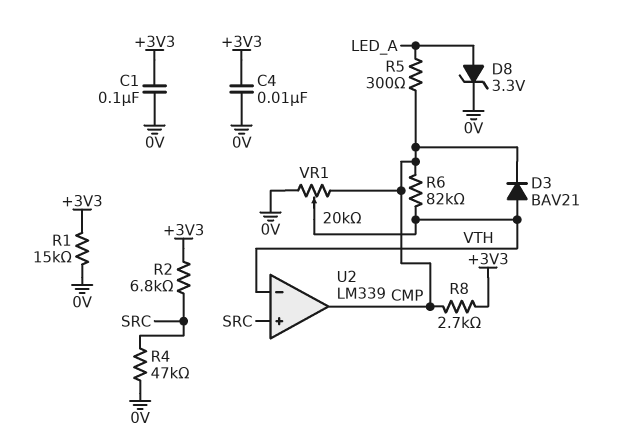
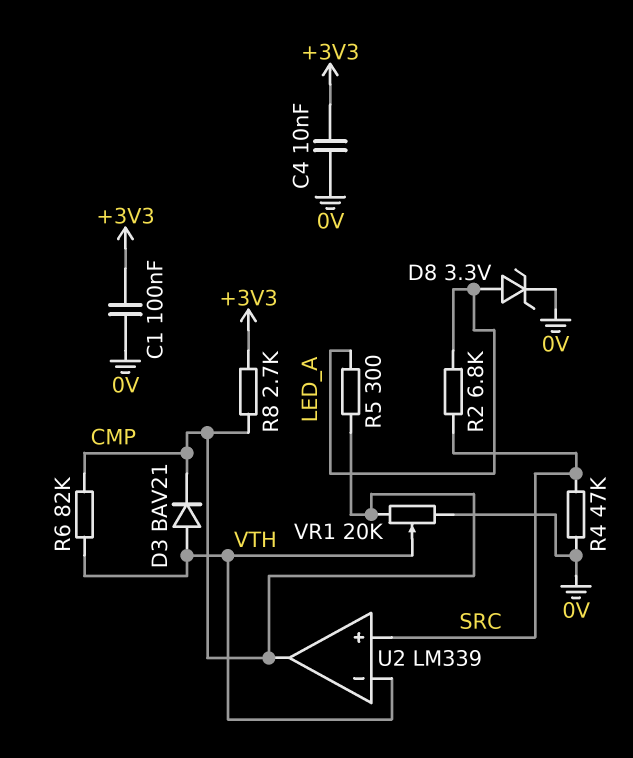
R1: 15k (+3V3, 0V) -> none
R2: 6.8k (+3V3, SRC) -> 6.8k (LED_A, SRC)

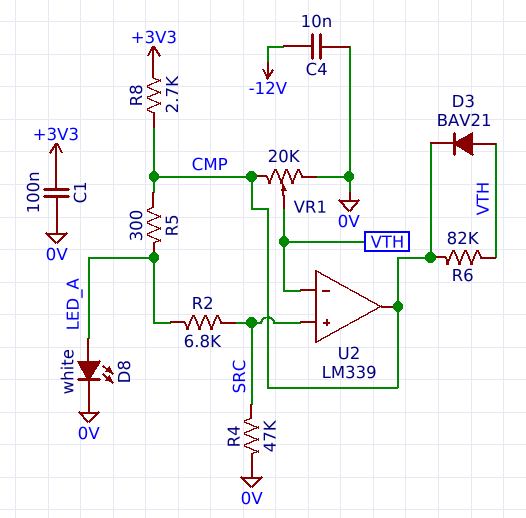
C4: 10nF (+3V3, 0V) -> 10nF (-12V, 0V)
D8: zener 3.3V (A LED_A, K 0V) -> LED white (A LED_A, K 0V)

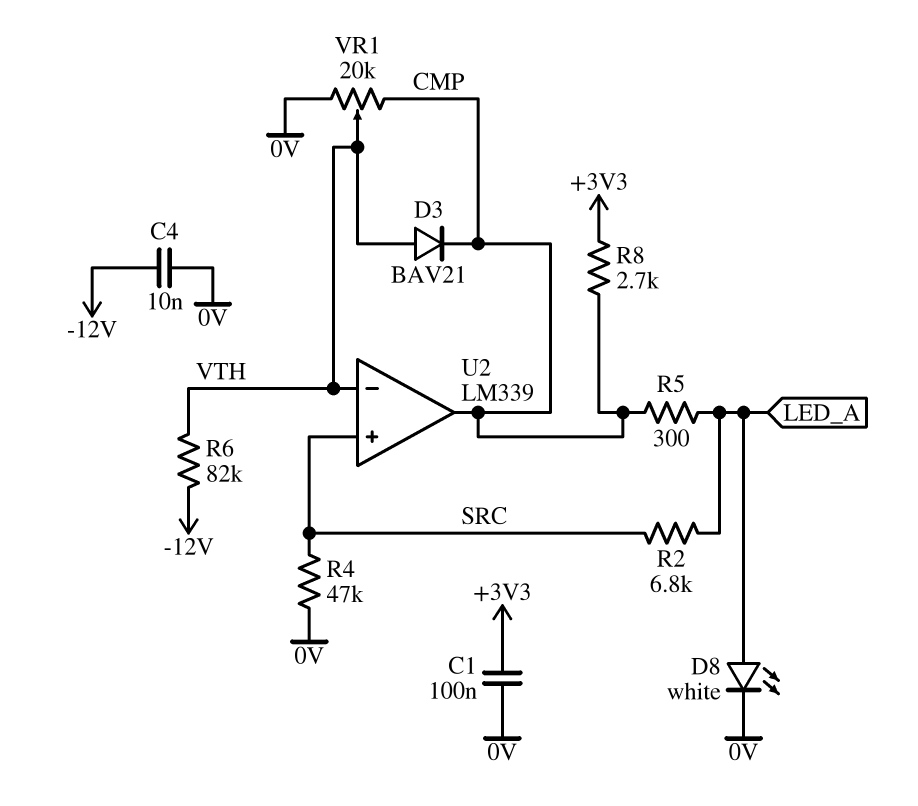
R6: 82k (CMP, VTH) -> 82k (-12V, VTH)

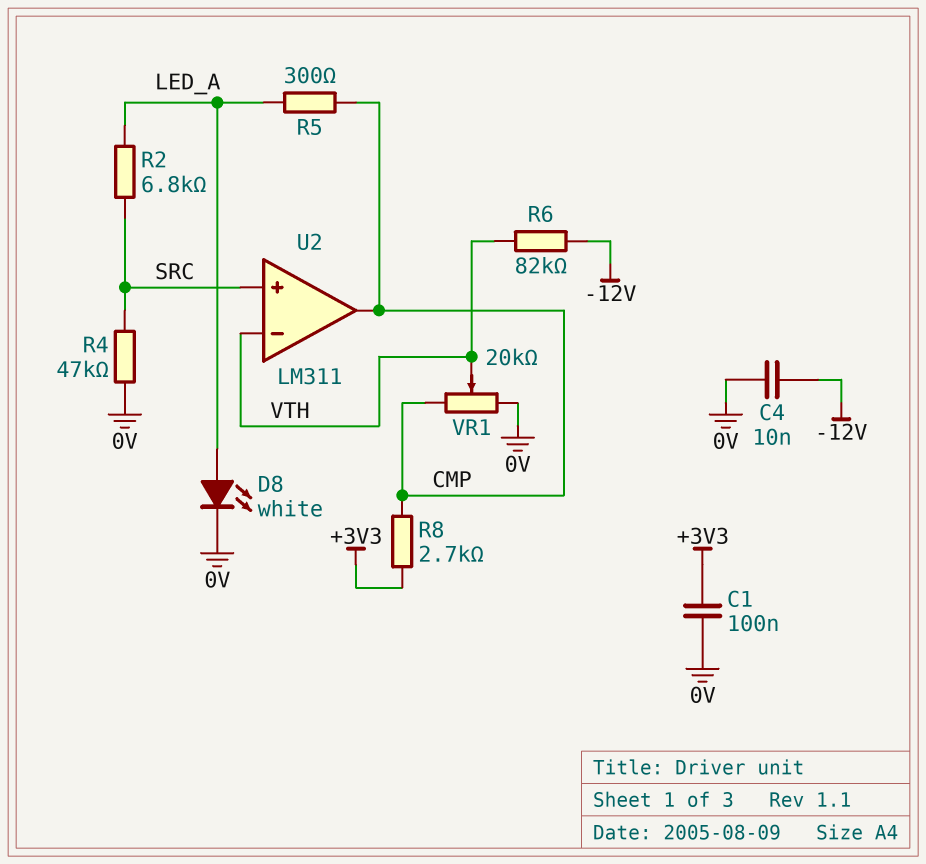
D3: diode BAV21 (A VTH, K CMP) -> none
U2: LM339 -> LM311

